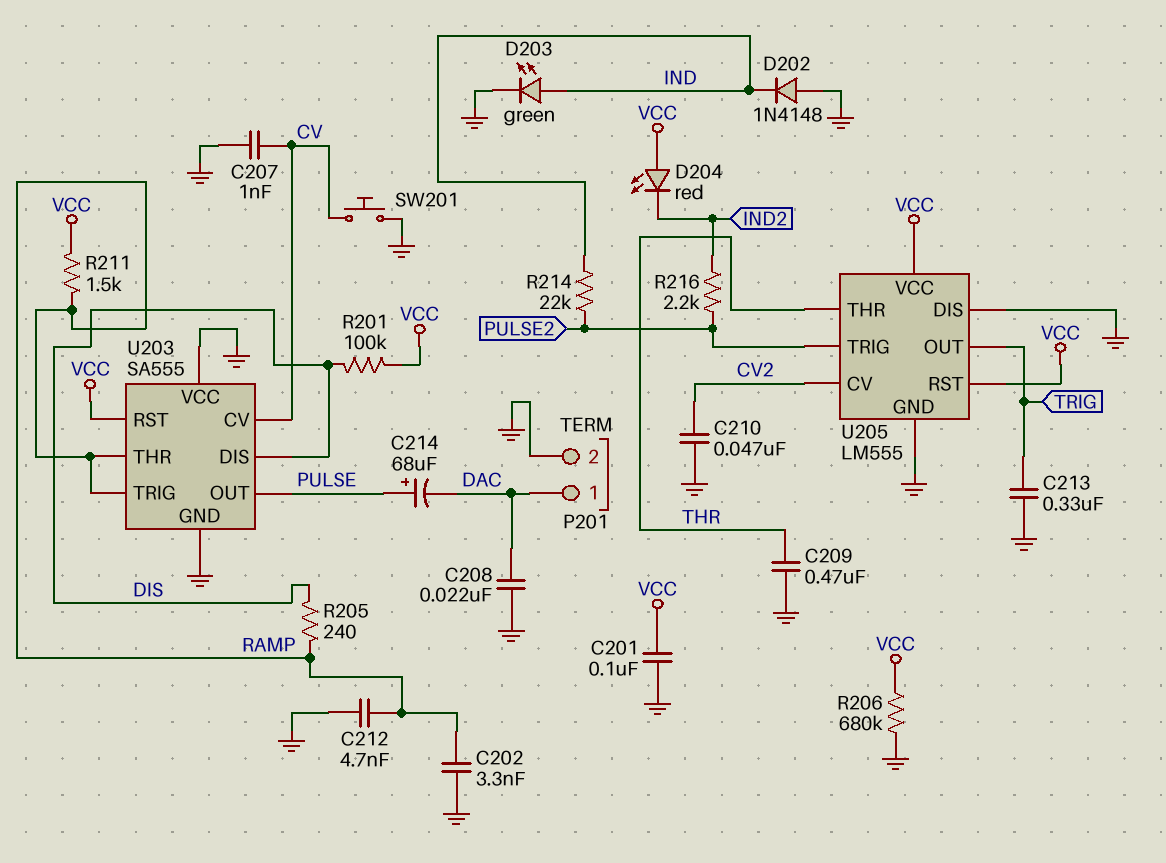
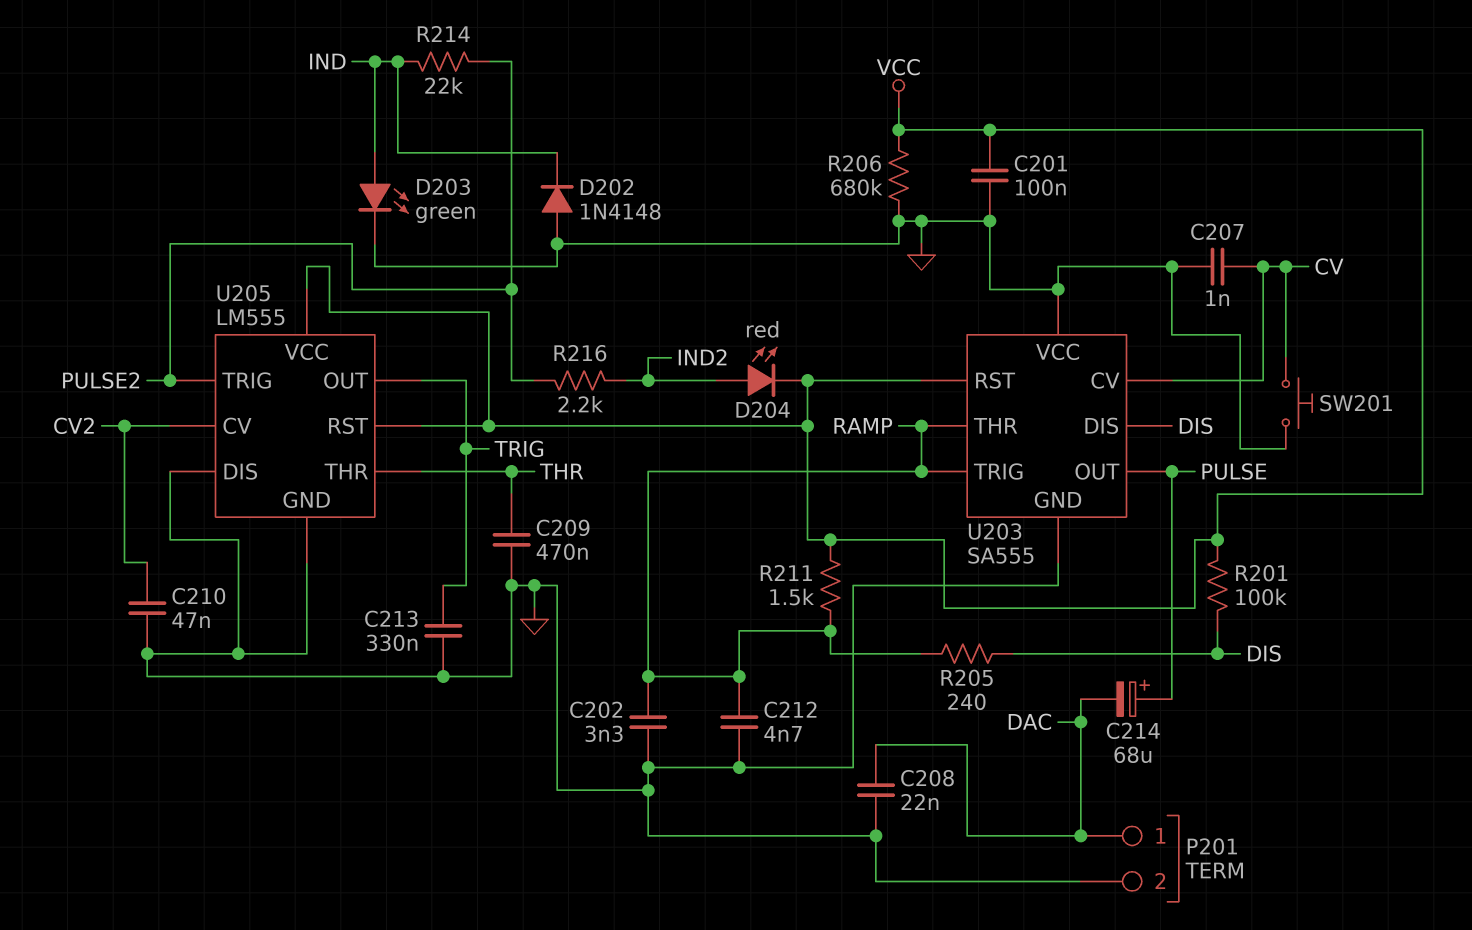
D204: LED red (A VCC, K IND2) -> LED red (A IND2, K VCC)

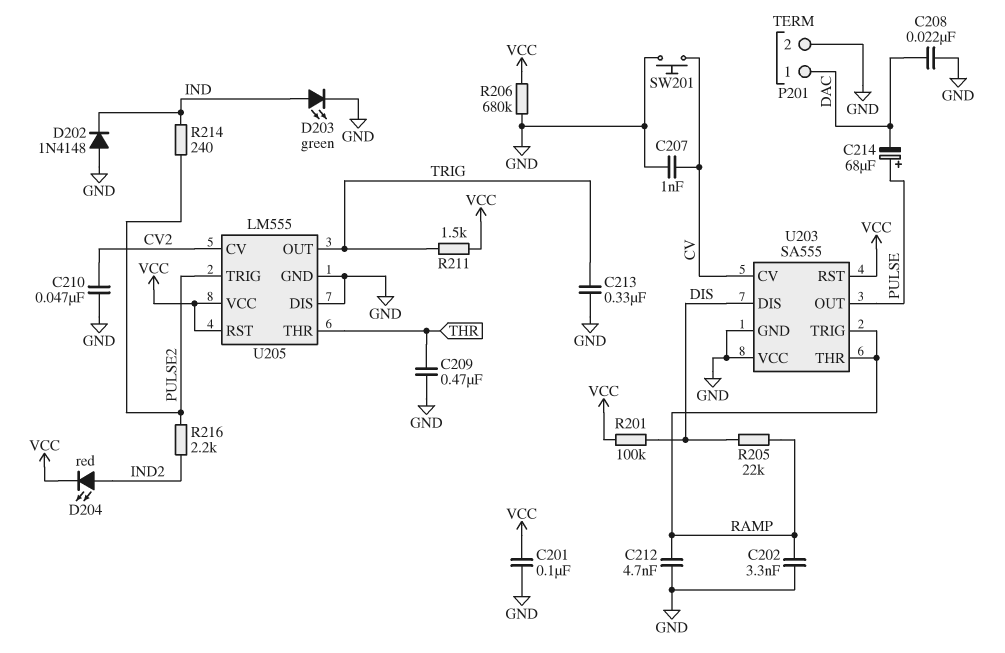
R205: 240 (DIS, RAMP) -> 22k (DIS, RAMP)
R211: 1.5k (RAMP, VCC) -> 1.5k (TRIG, VCC)
R214: 22k (IND, PULSE2) -> 240 (IND, PULSE2)

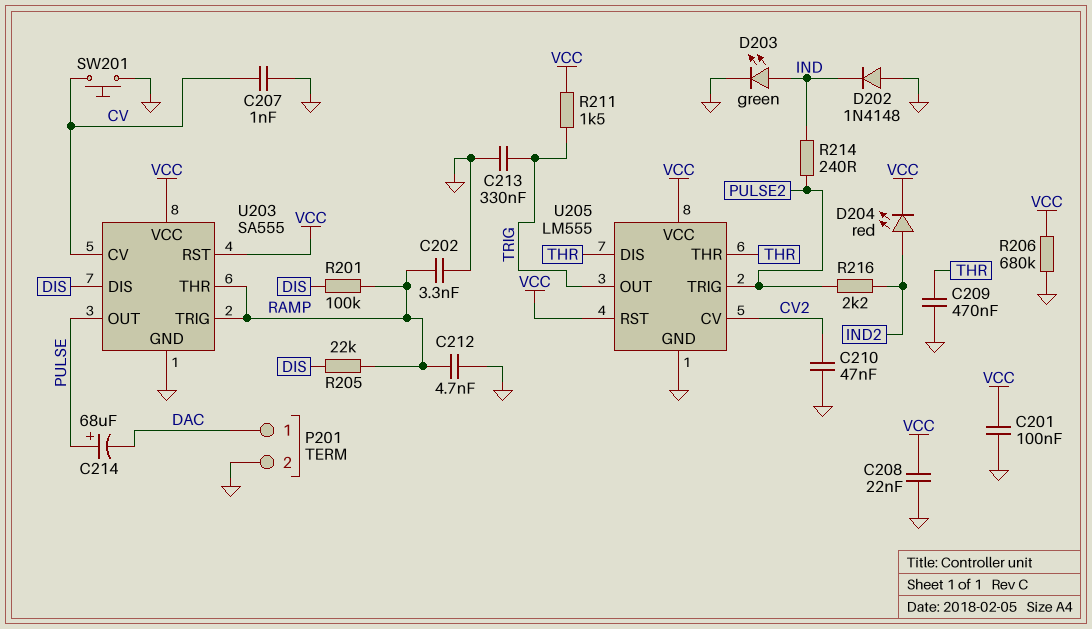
C208: 22nF (DAC, GND) -> 22nF (GND, VCC)
R201: 100k (DIS, VCC) -> 100k (DIS, RAMP)
U203 pin VCC: GND -> VCC
U205 pin DIS: GND -> THR

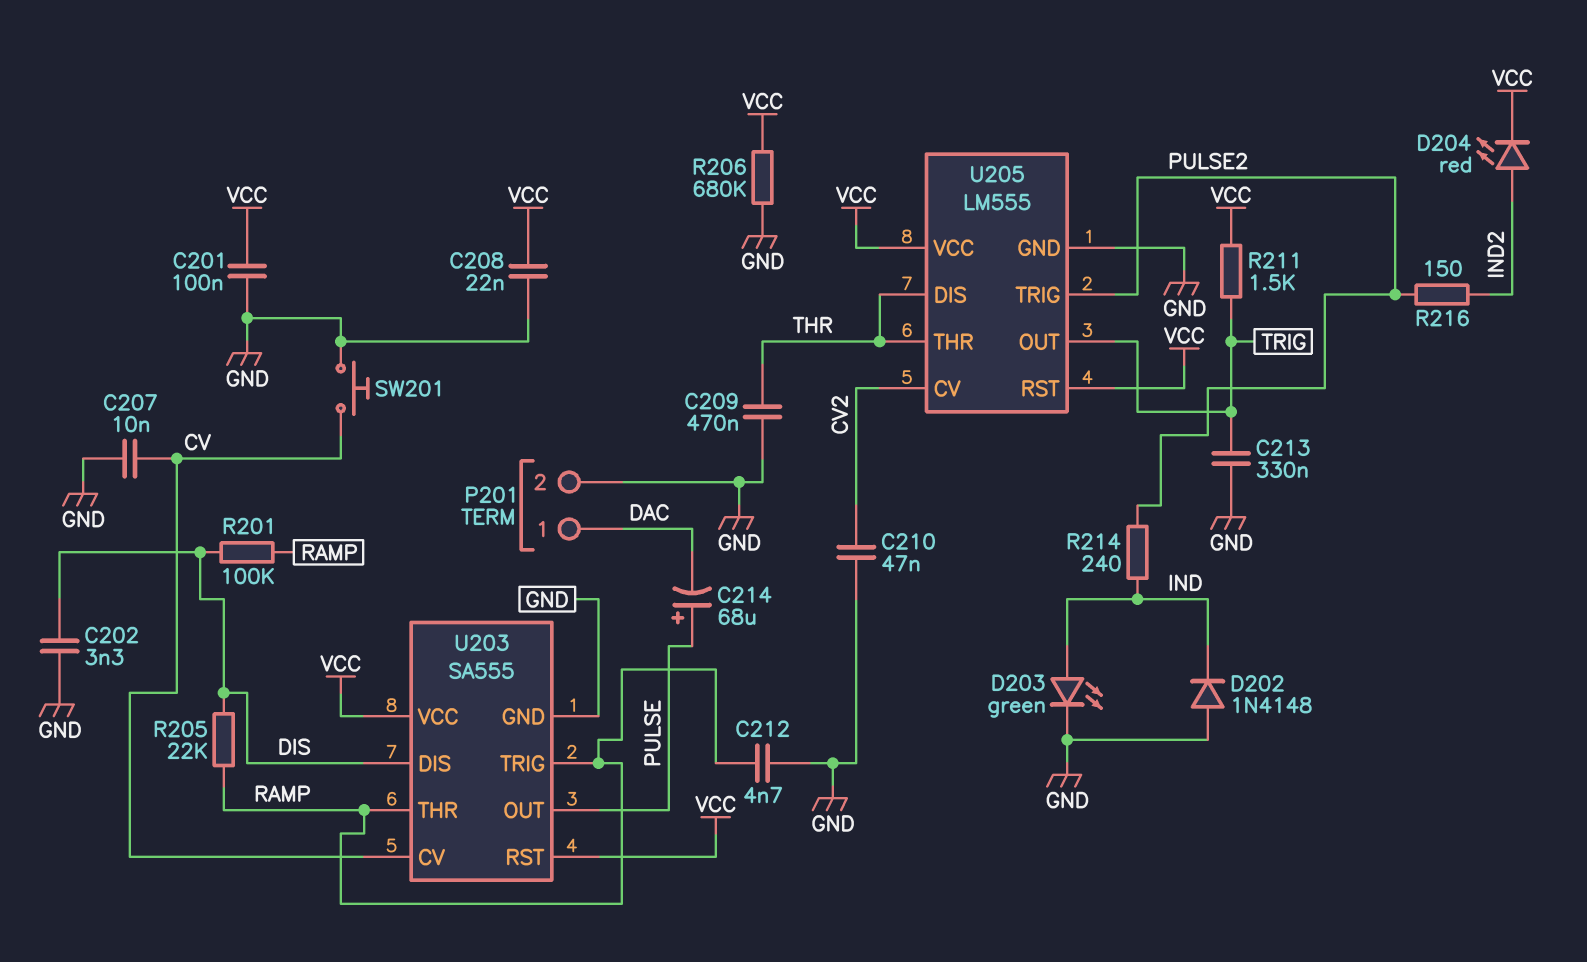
C202: 3.3nF (GND, RAMP) -> 3.3nF (DIS, GND)
C207: 1nF (CV, GND) -> 10nF (CV, GND)
R216: 2.2k (IND2, PULSE2) -> 150 (IND2, PULSE2)

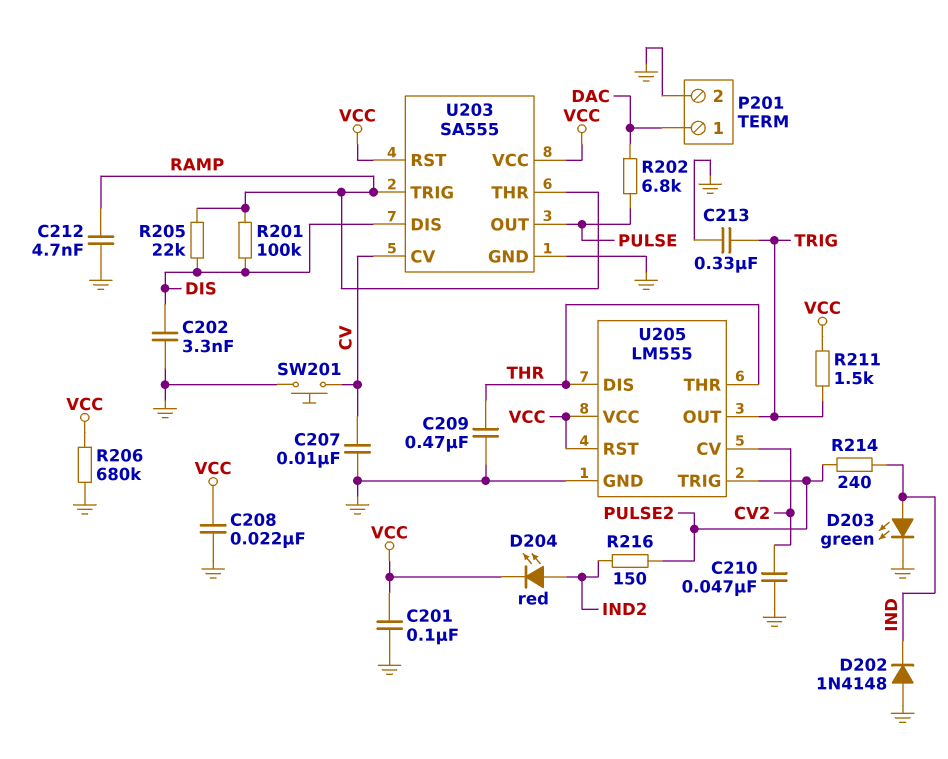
C214: 68uF (plus PULSE, minus DAC) -> none
R202: none -> 6.8k (DAC, PULSE)

